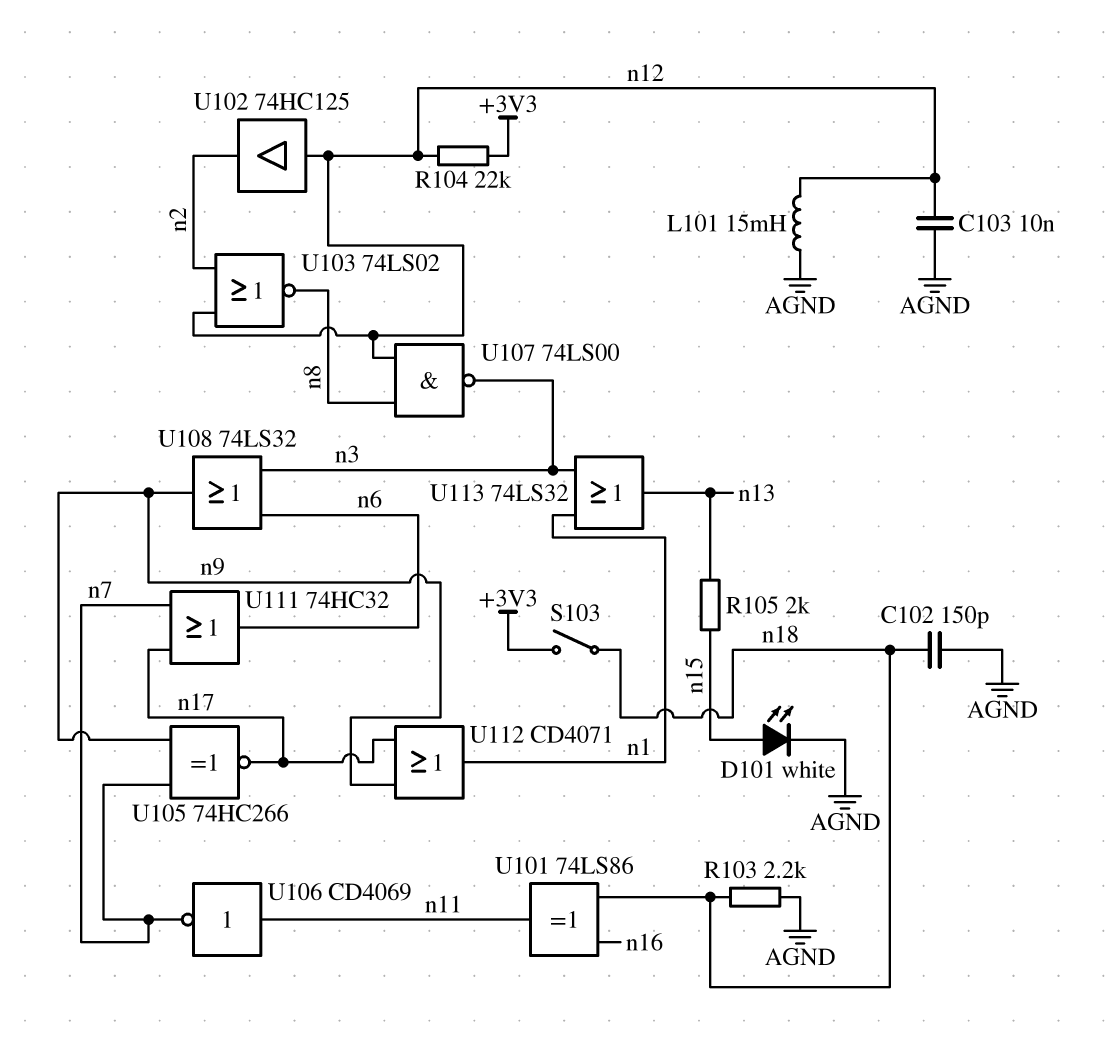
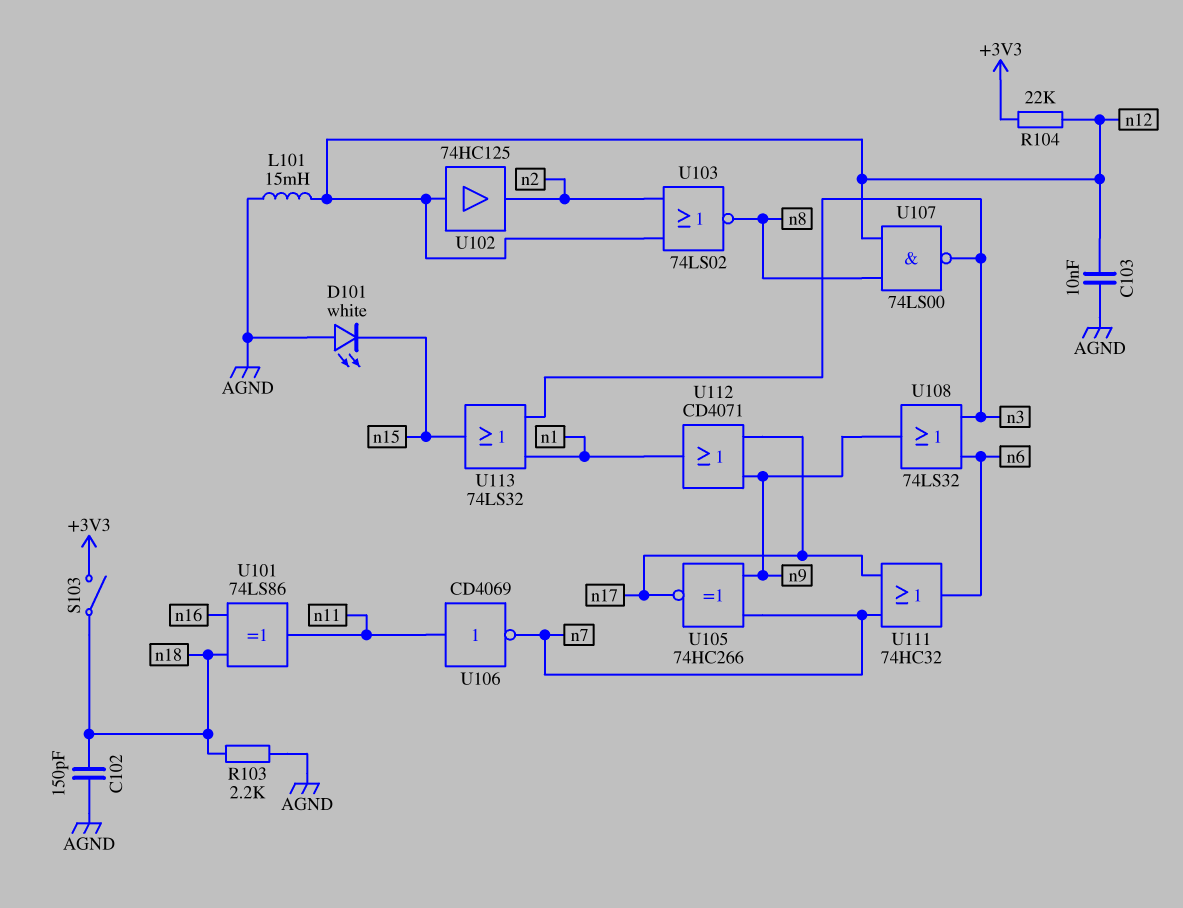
D101: LED white (A n15, K AGND) -> LED white (A AGND, K n15)
R105: 2k (n13, n15) -> none
U113: OR 74LS32 (in n1, in n3, out n13) -> OR 74LS32 (in n1, in n3, out n15)

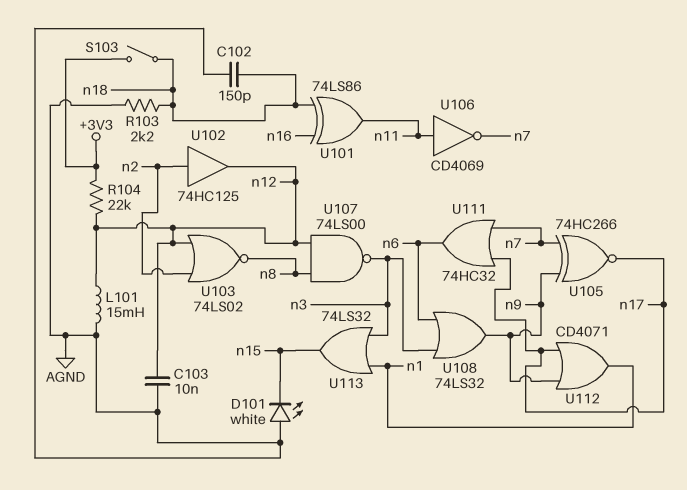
U102: buffer 74HC125 (in n12, out n2) -> buffer 74HC125 (in n2, out n12)

